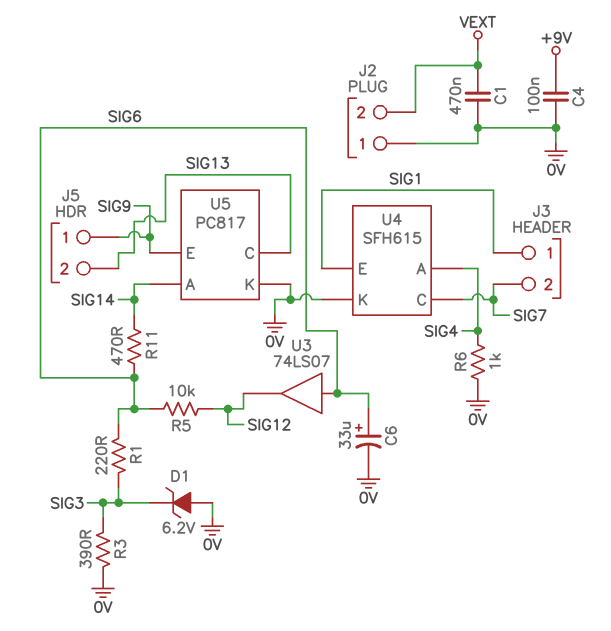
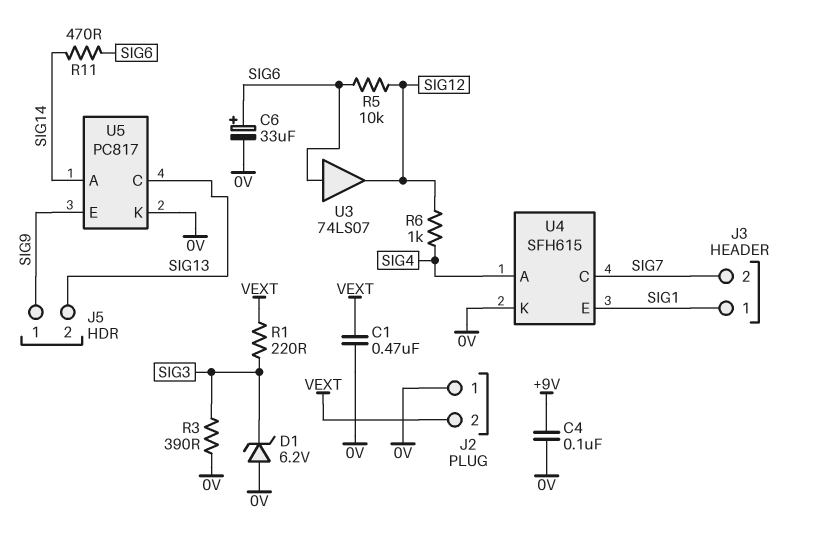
R1: 220 (SIG3, SIG6) -> 220 (SIG3, VEXT)
R6: 1k (0V, SIG4) -> 1k (SIG4, SIG12)

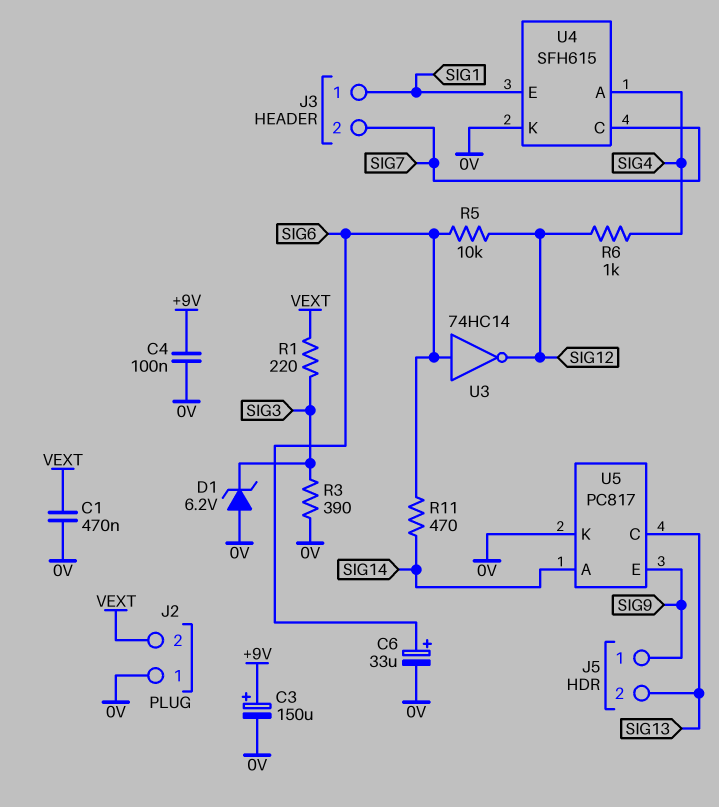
C3: none -> 150uF (plus +9V, minus 0V)
U3: buffer 74LS07 (in SIG6, out SIG12) -> NOT 74HC14 (in SIG6, out SIG12)

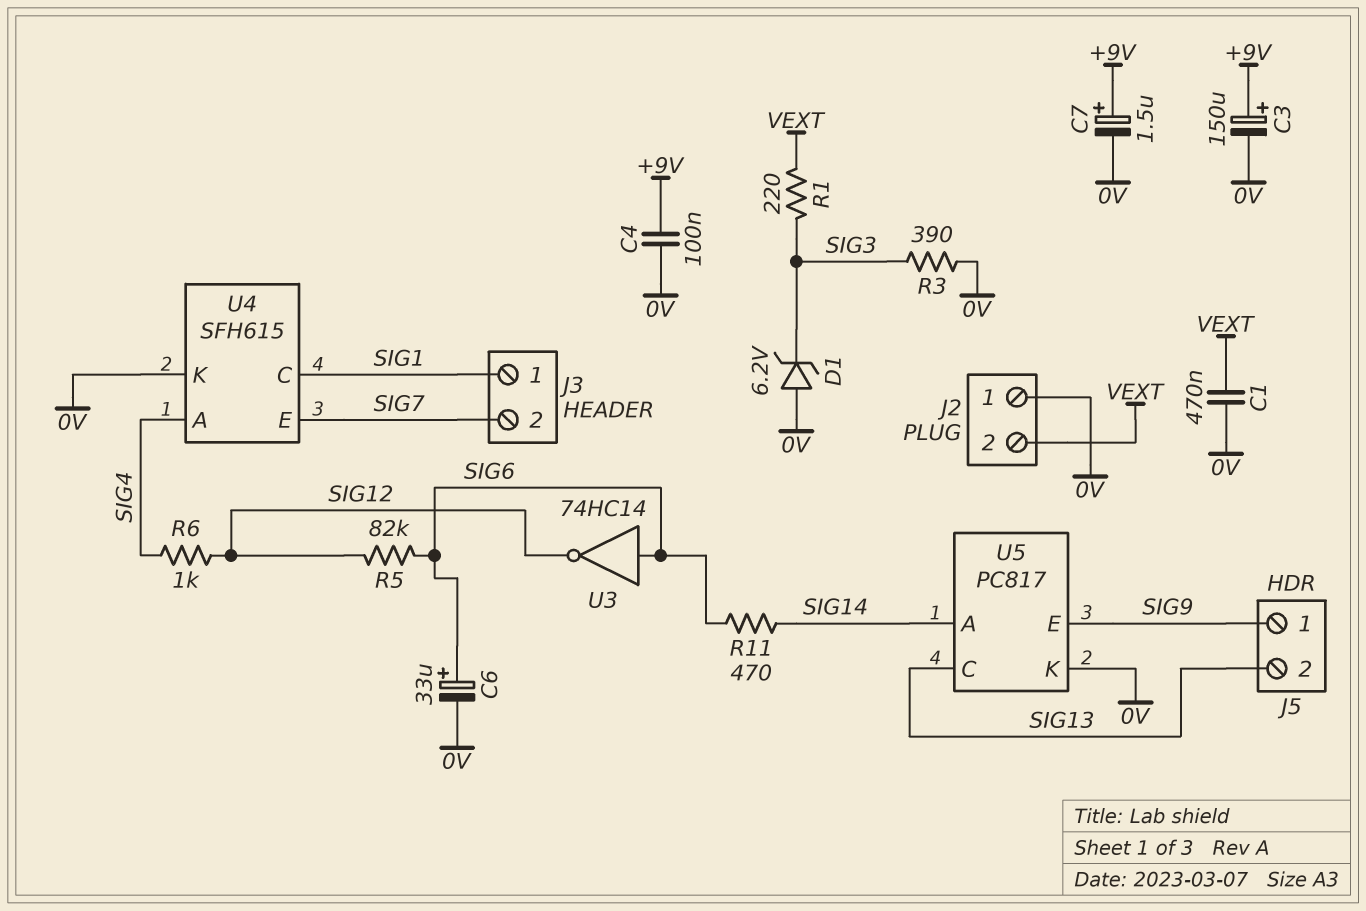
C7: none -> 1.5uF (plus +9V, minus 0V)
R5: 10k (SIG6, SIG12) -> 82k (SIG6, SIG12)
U4 pin C: SIG7 -> SIG1
U4 pin E: SIG1 -> SIG7

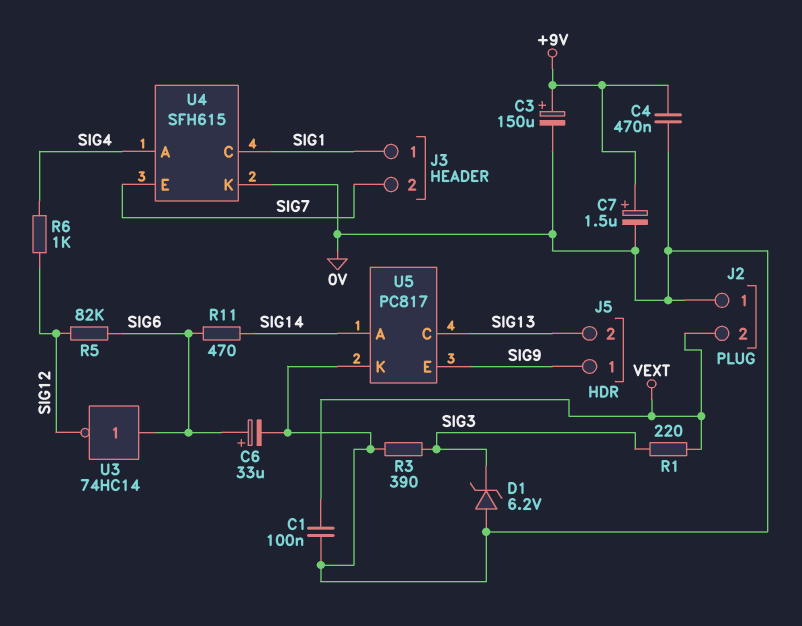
C1: 470nF (0V, VEXT) -> 100nF (0V, VEXT)
C4: 100nF (+9V, 0V) -> 470nF (+9V, 0V)

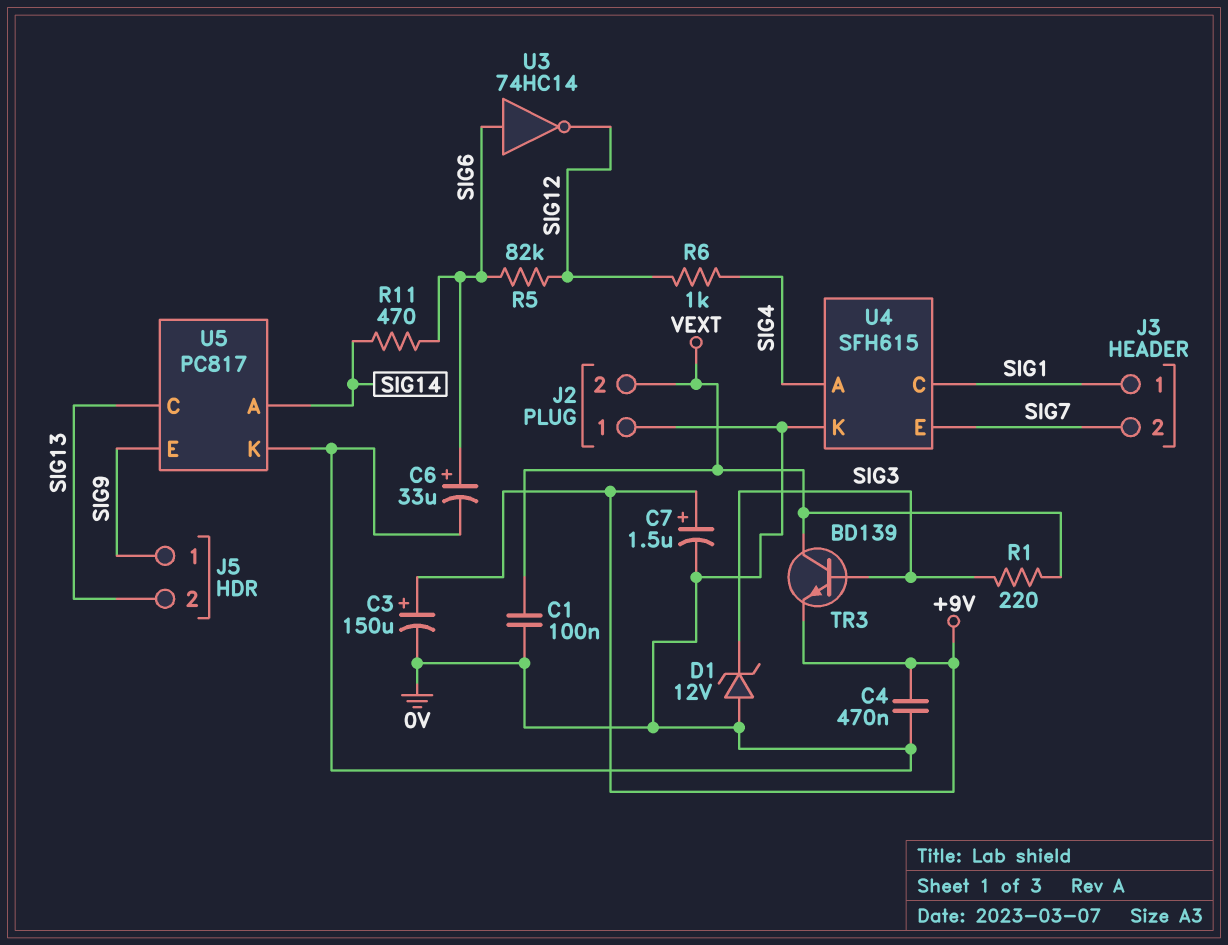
D1: zener 6.2V (A 0V, K SIG3) -> zener 12V (A 0V, K SIG3)
R3: 390 (0V, SIG3) -> none
TR3: none -> NPN BD139 (B SIG3, C VEXT, E +9V)

